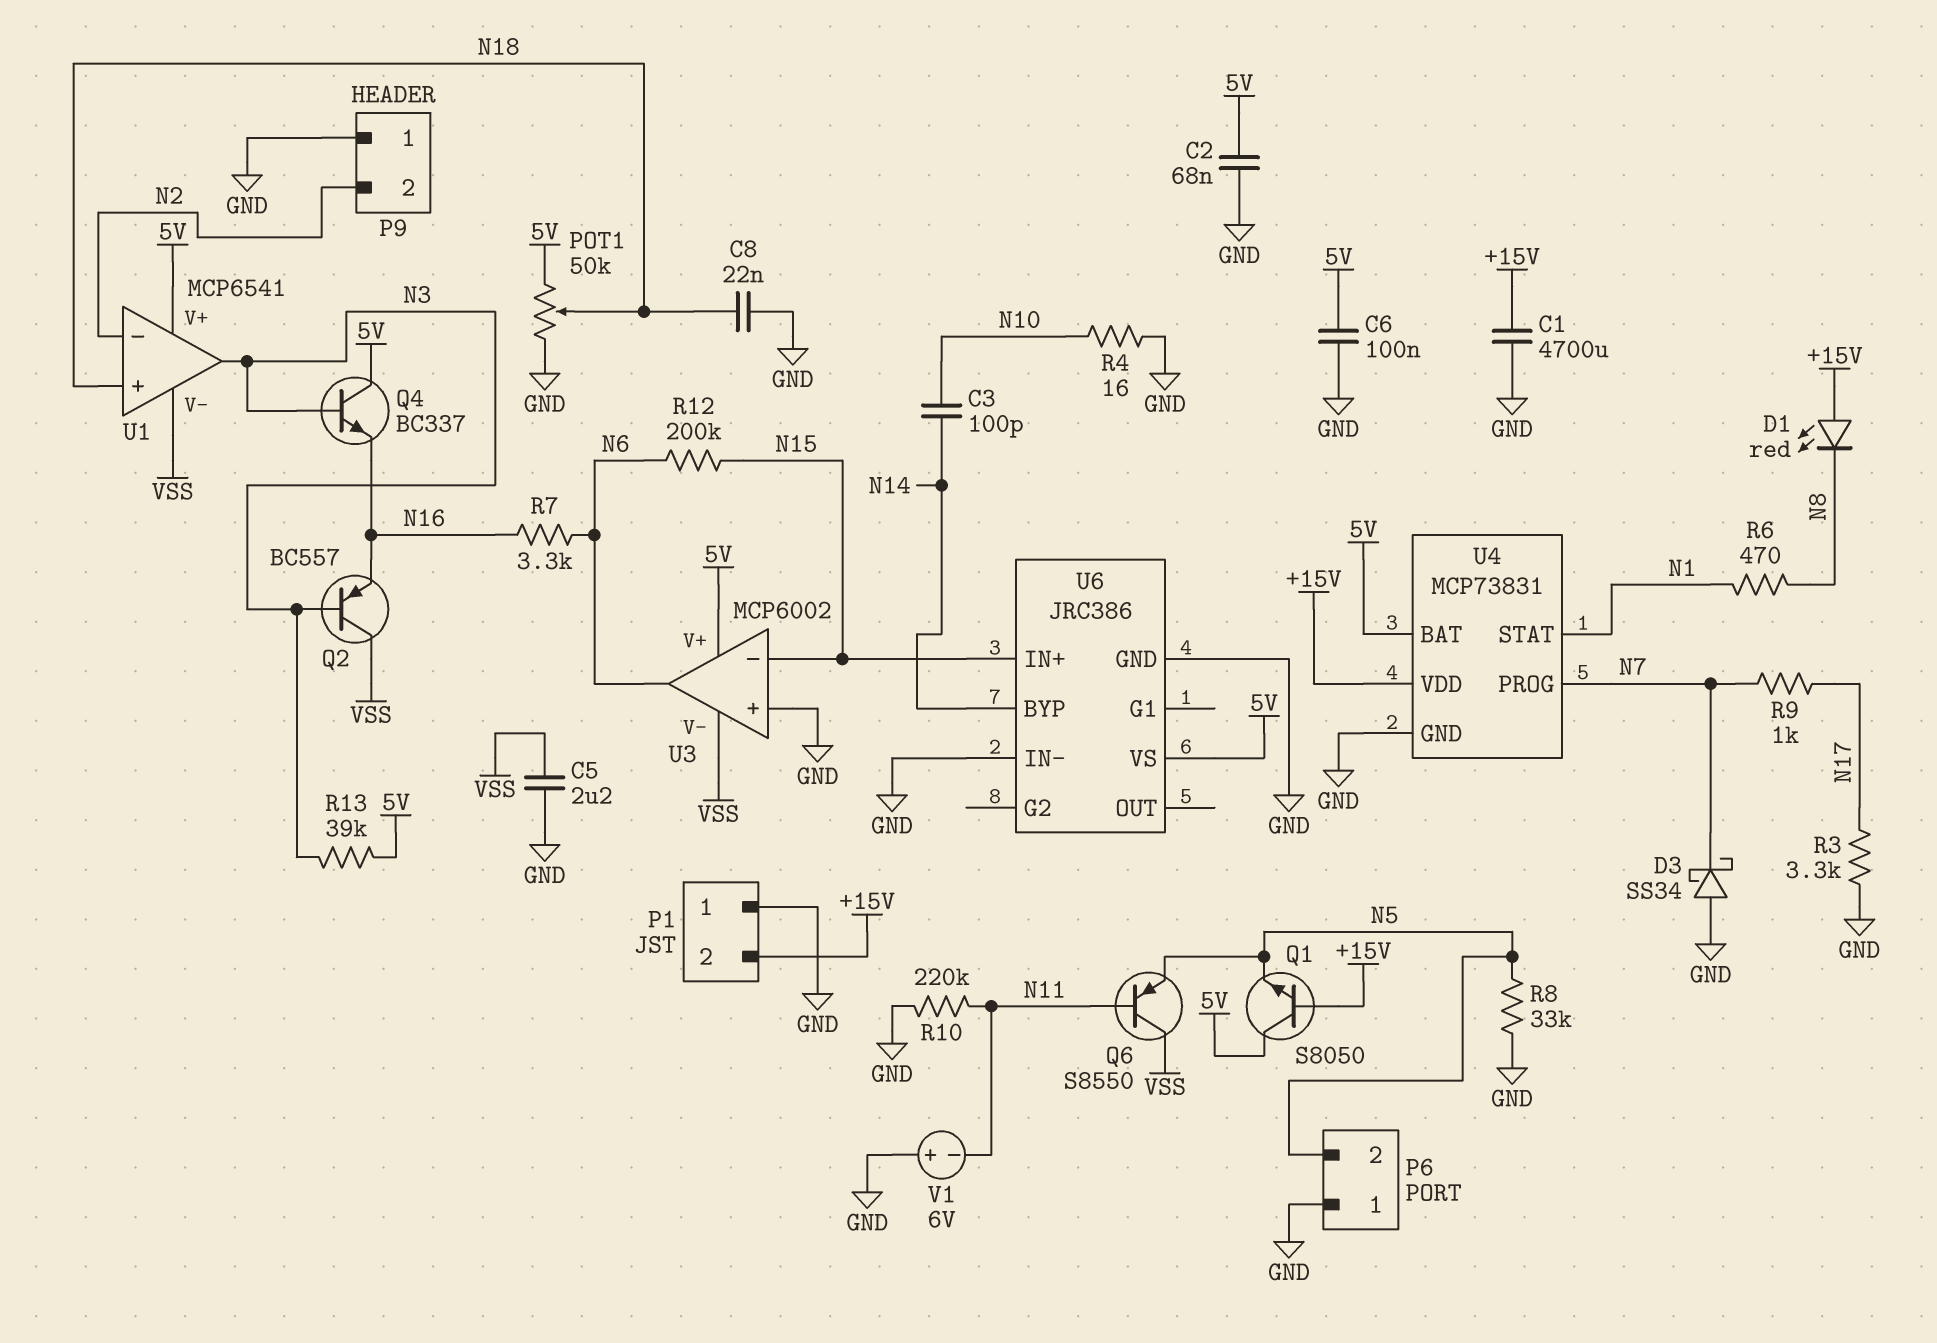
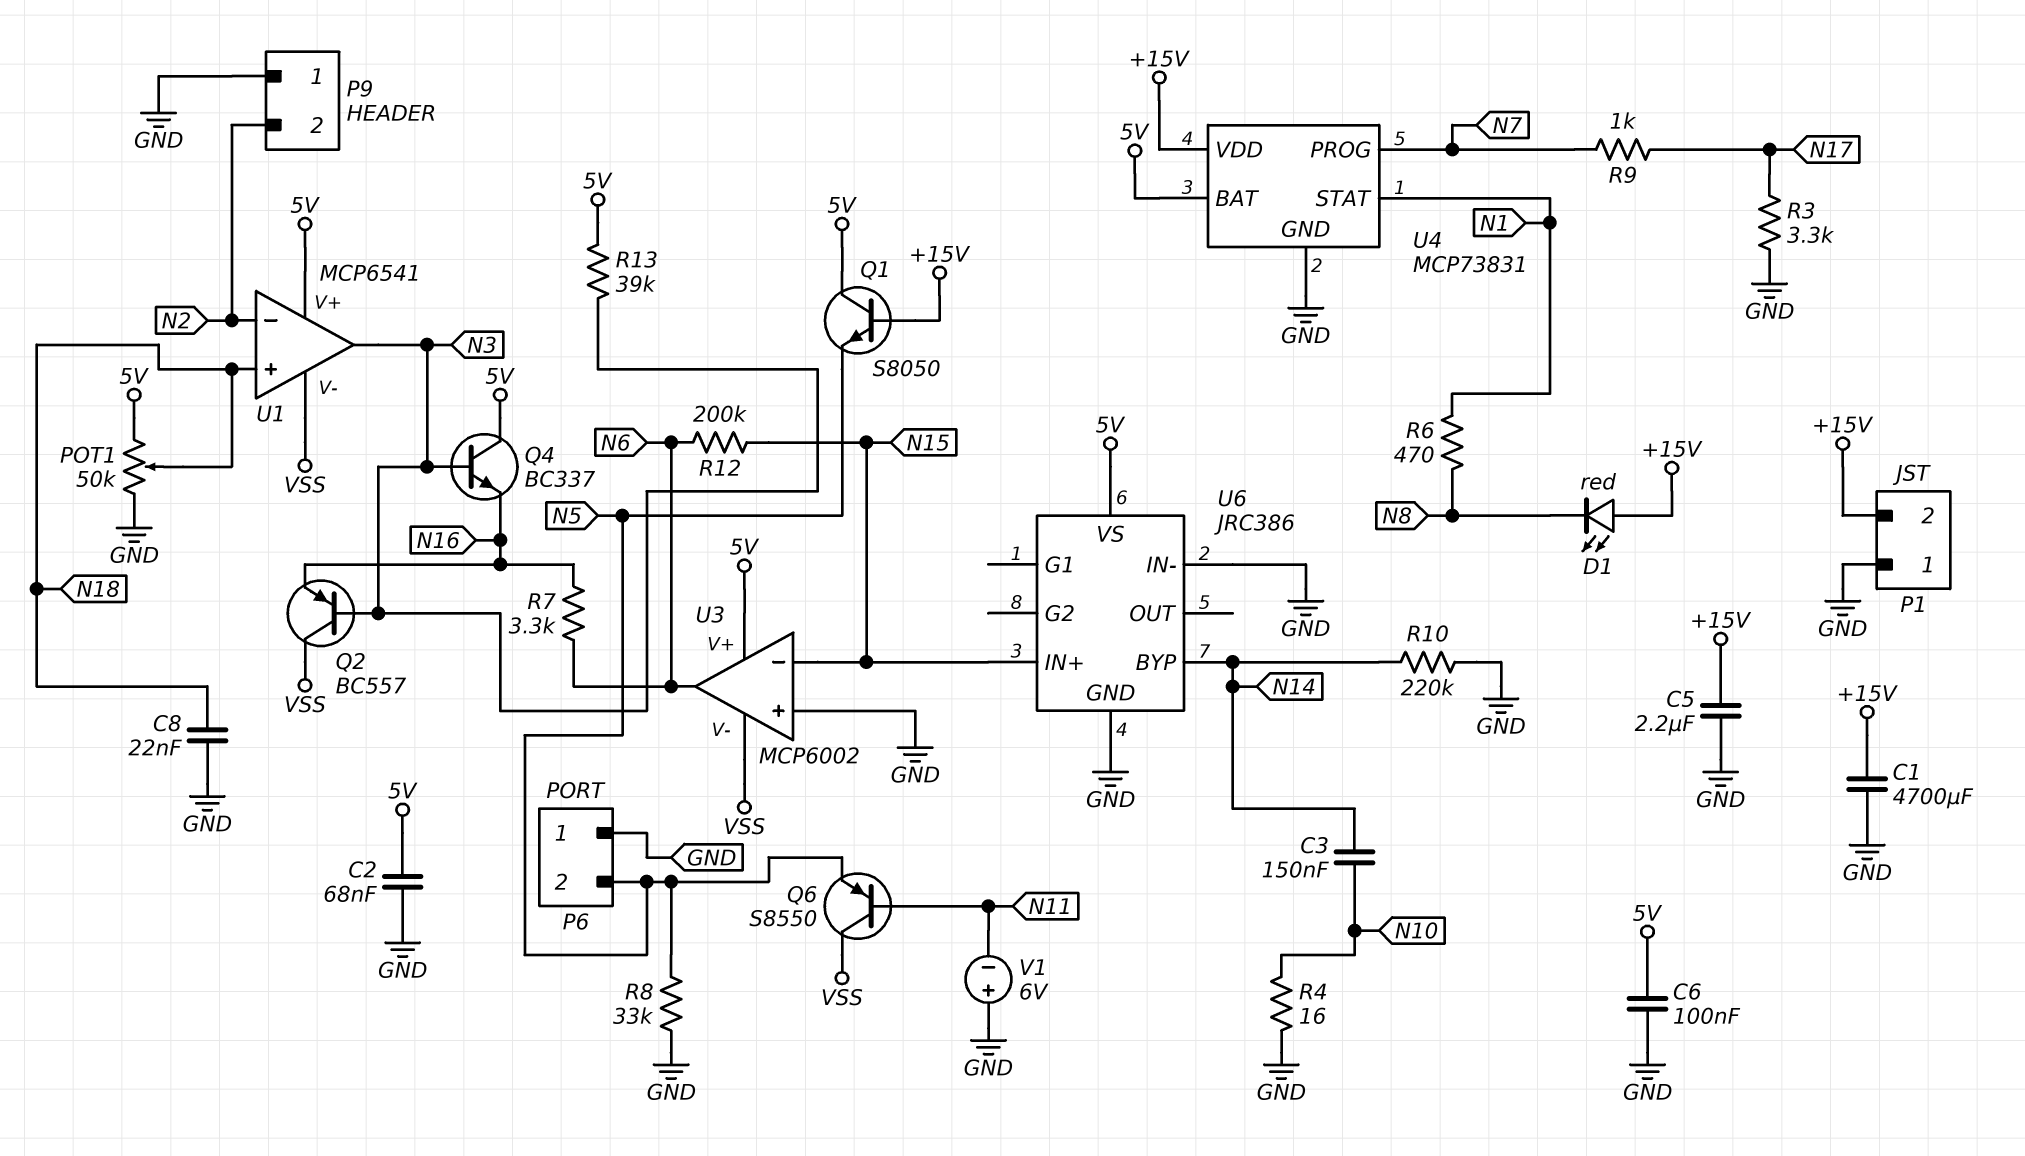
C3: 100pF (N10, N14) -> 150nF (N10, N14)
C5: 2.2uF (GND, VSS) -> 2.2uF (+15V, GND)
D3: schottky SS34 (A GND, K N7) -> none
R10: 220k (GND, N11) -> 220k (GND, N14)

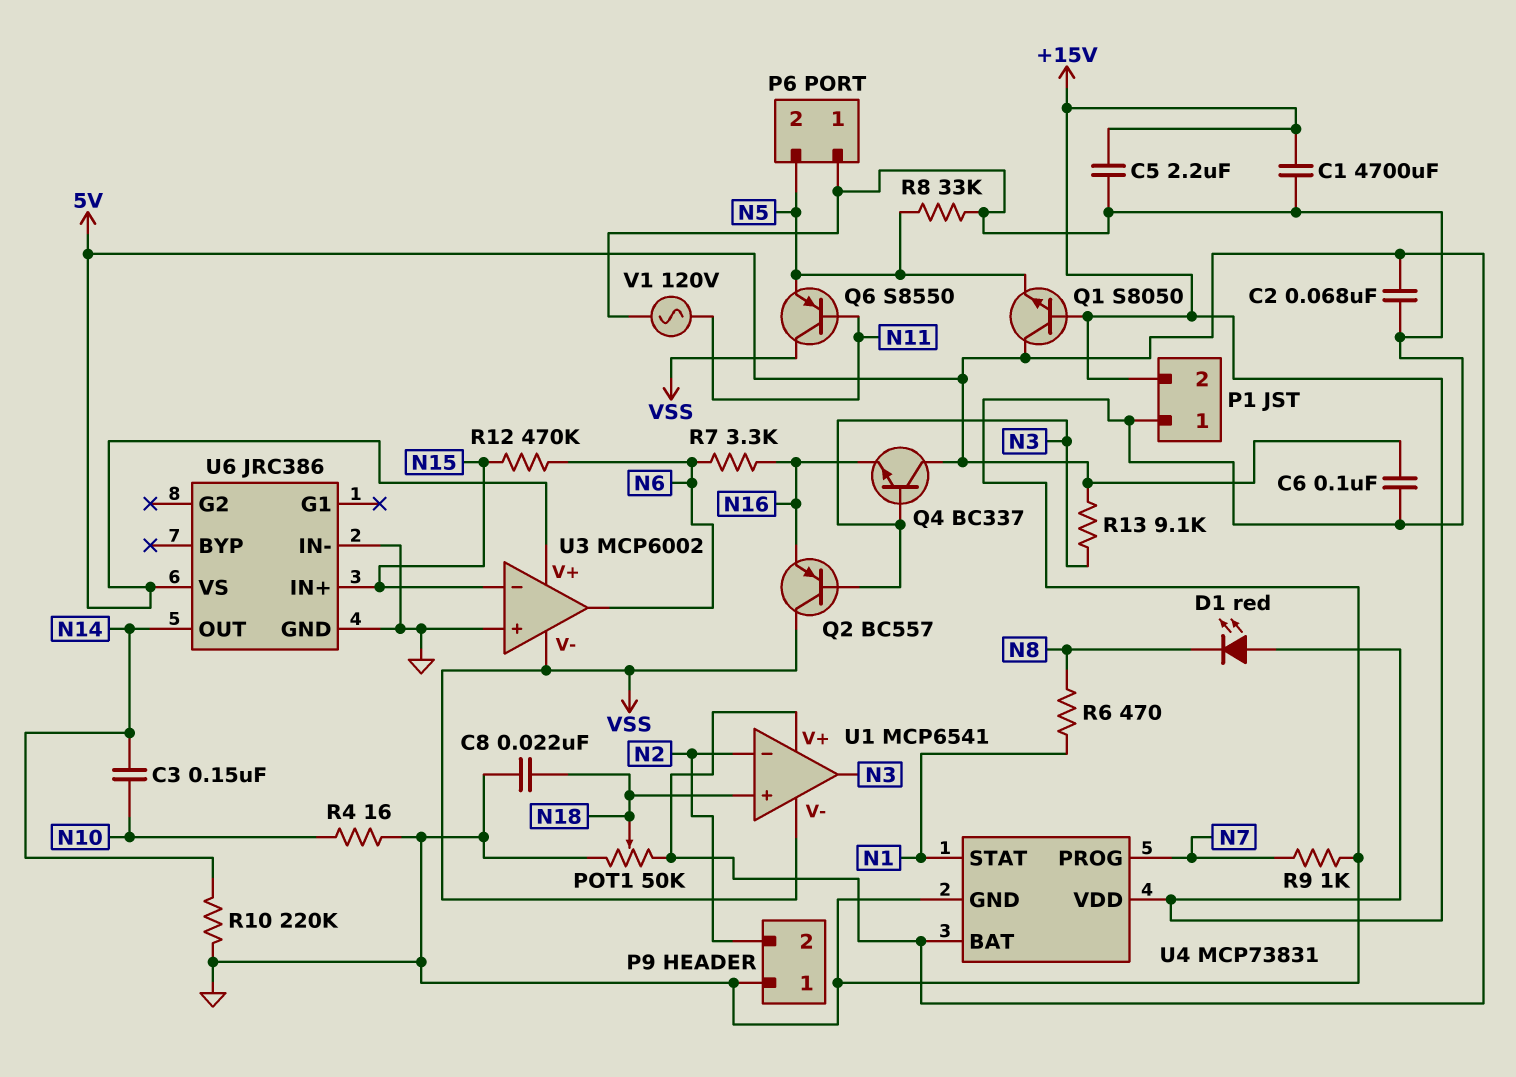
R3: 3.3k (GND, N17) -> none
R9: 1k (N7, N17) -> 1k (GND, N7)
R12: 200k (N6, N15) -> 470k (N6, N15)
R13: 39k (5V, N3) -> 9.1k (5V, N3)
U6 pin BYP: N14 -> none
U6 pin OUT: none -> N14
V1: 6V (plus GND, minus N11) -> AC 120V (GND, N11)

